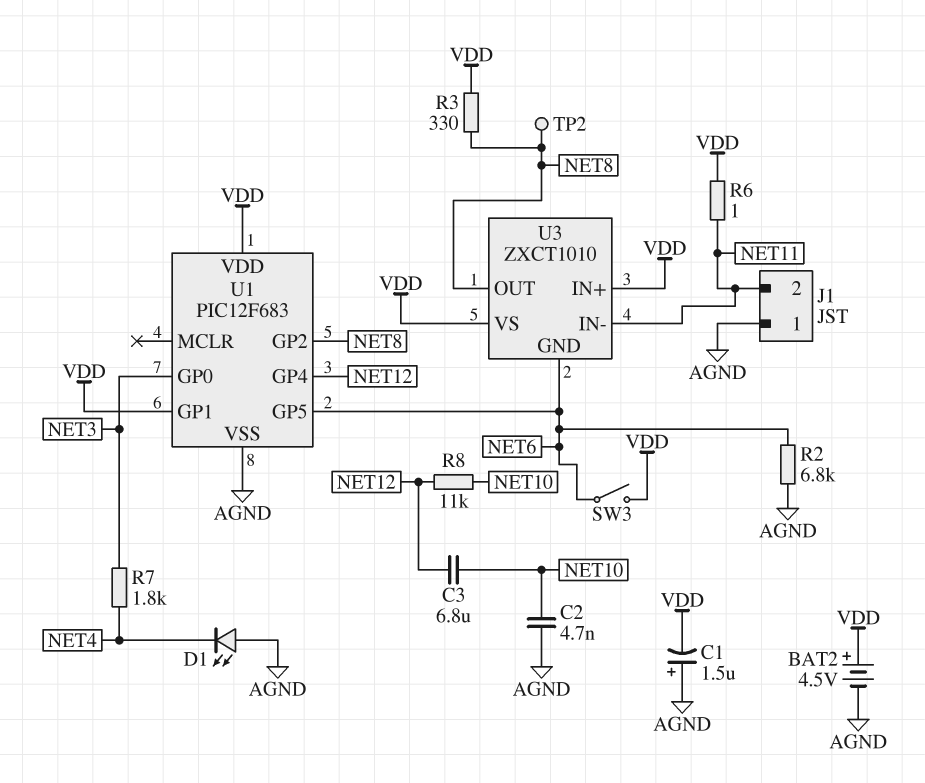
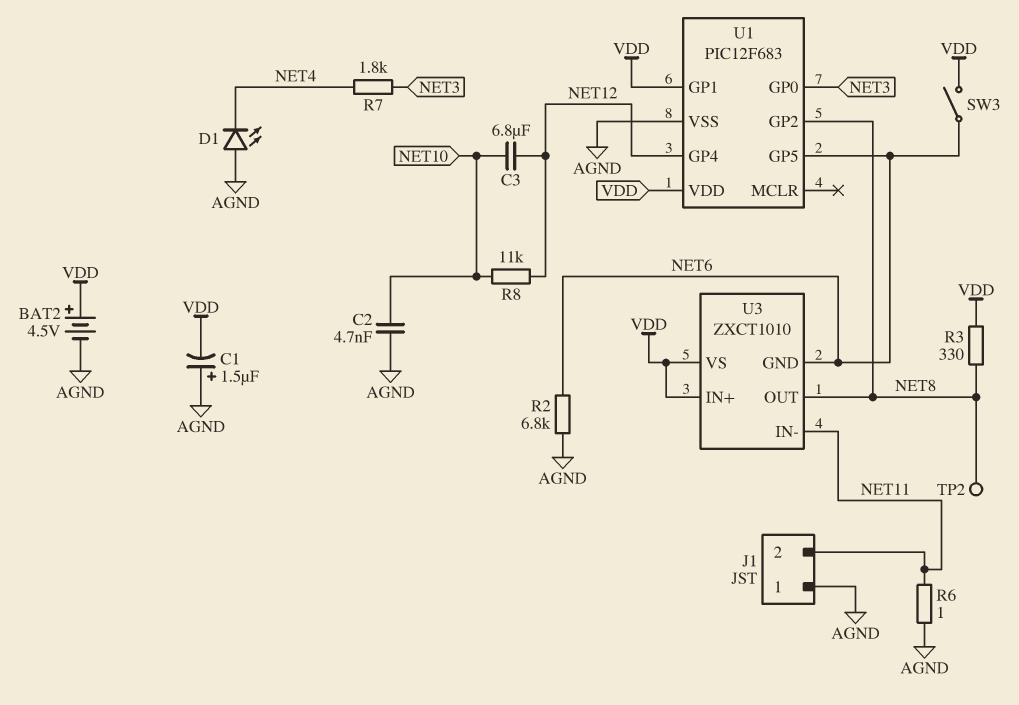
R6: 1 (NET11, VDD) -> 1 (AGND, NET11)

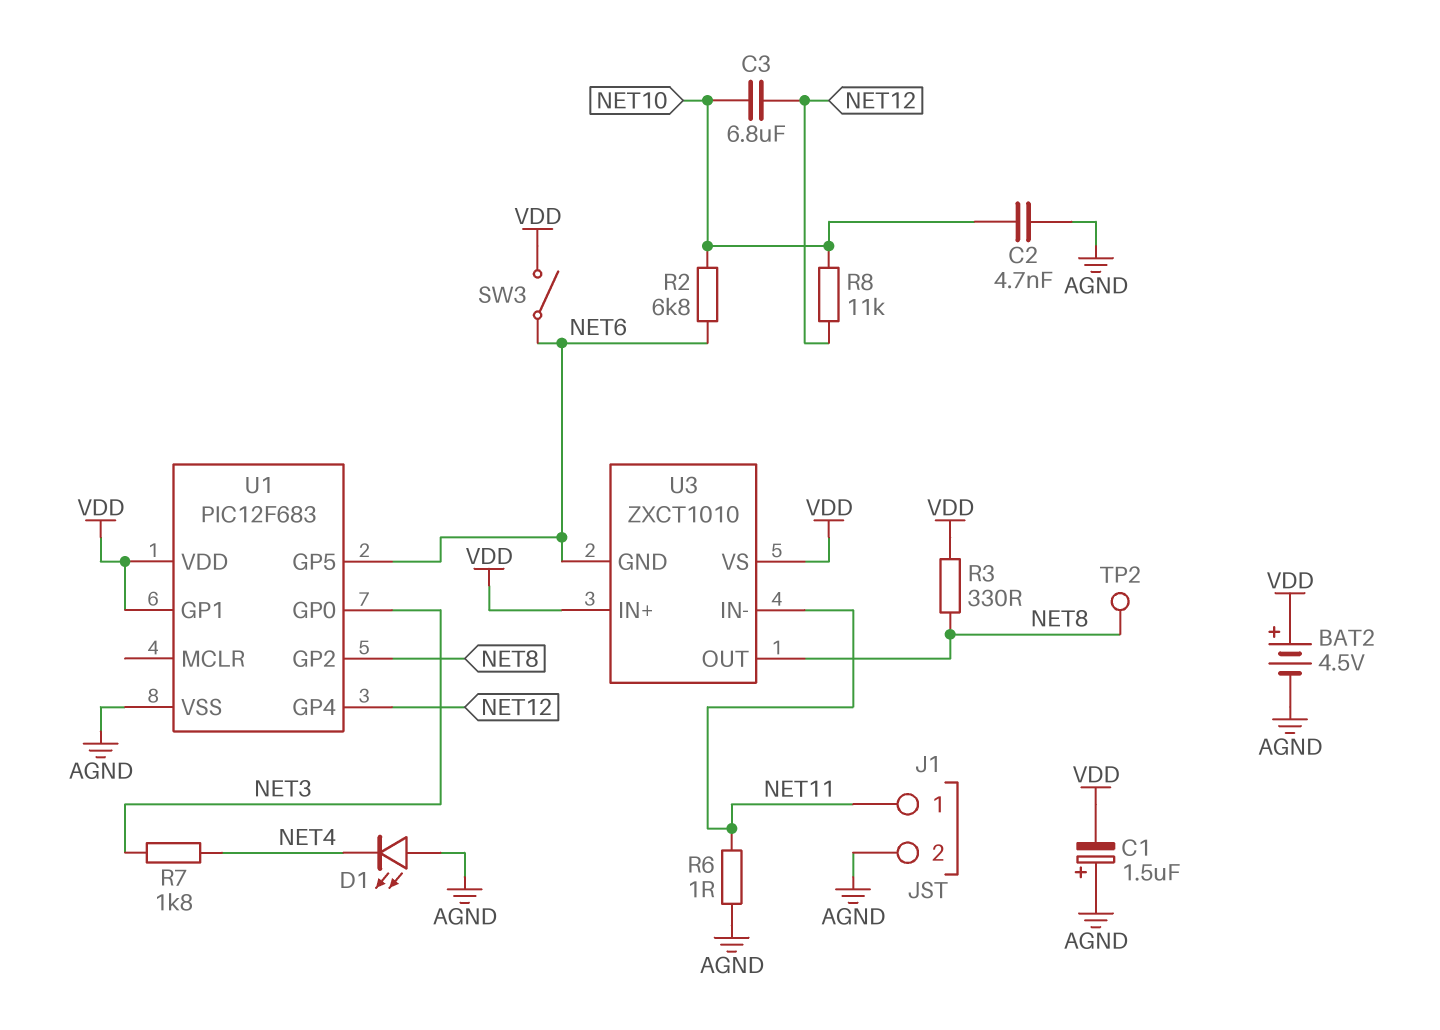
J1 pin 1: AGND -> NET11
J1 pin 2: NET11 -> AGND
R2: 6.8k (AGND, NET6) -> 6.8k (NET6, NET10)

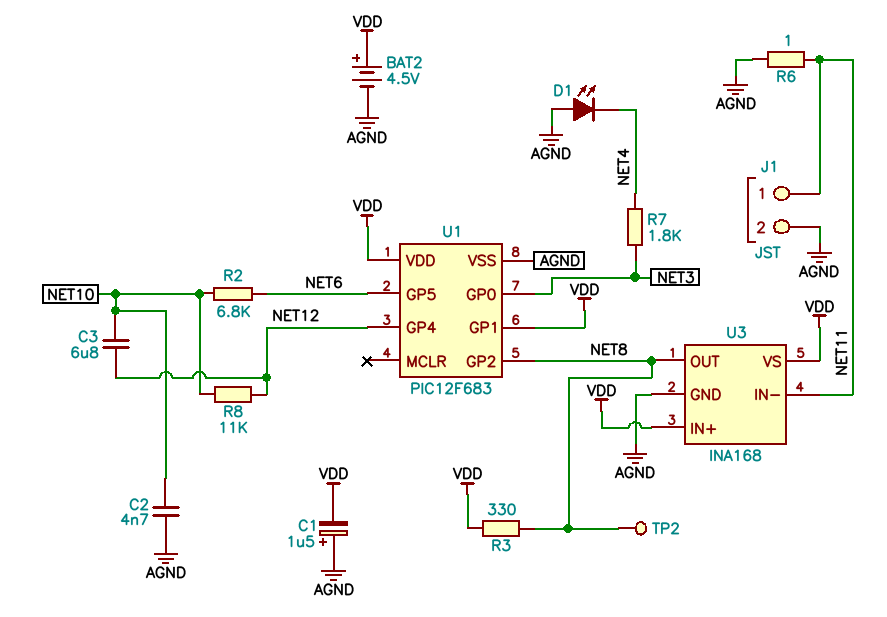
SW3: switch (NET6, VDD) -> none
U3: ZXCT1010 -> INA168
U3 pin GND: NET6 -> AGND

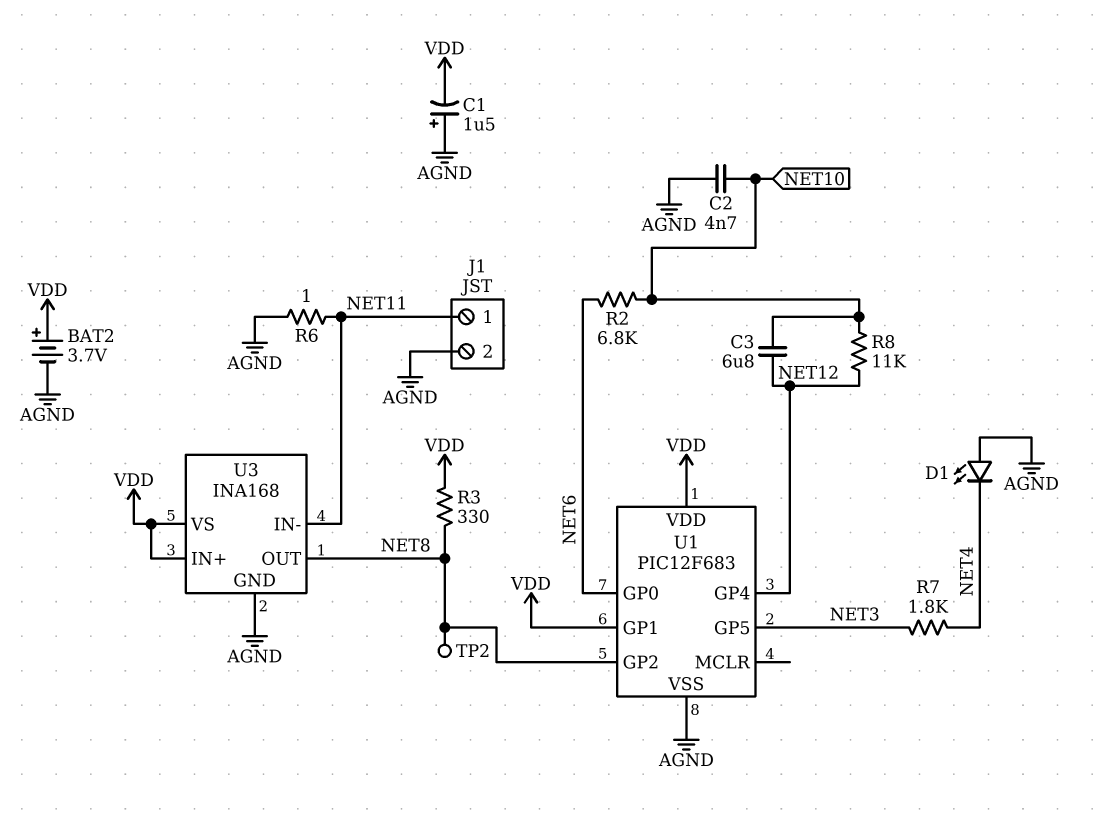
BAT2: 4.5V (plus VDD, minus AGND) -> 3.7V (plus VDD, minus AGND)
U1 pin GP0: NET3 -> NET6
U1 pin GP5: NET6 -> NET3

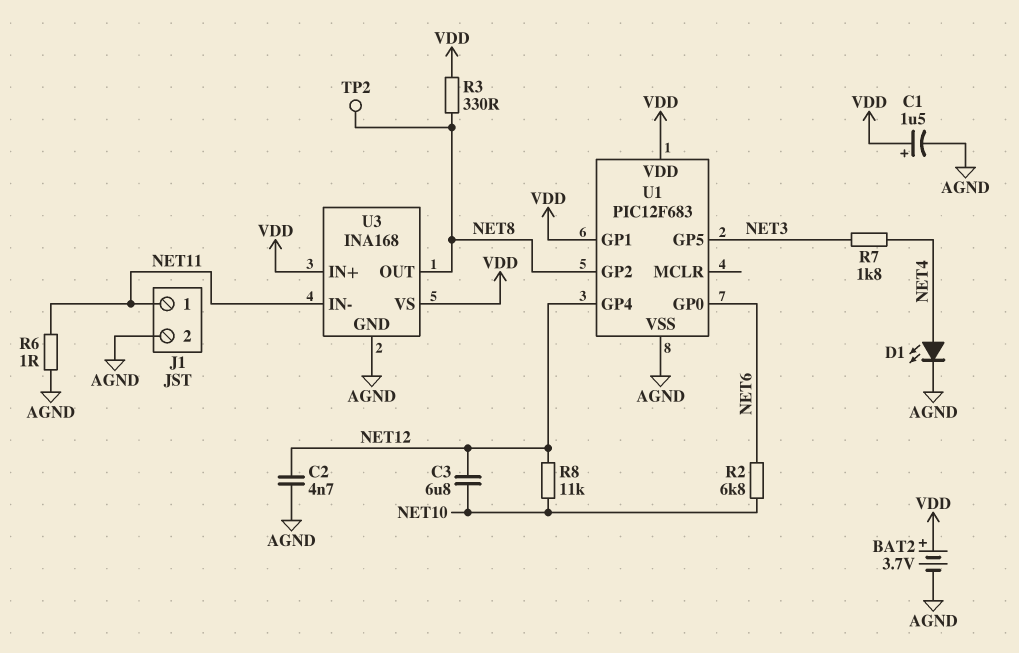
C1: 1.5uF (plus AGND, minus VDD) -> 1.5uF (plus VDD, minus AGND)
C2: 4.7nF (AGND, NET10) -> 4.7nF (AGND, NET12)
D1: LED (A AGND, K NET4) -> LED (A NET4, K AGND)

